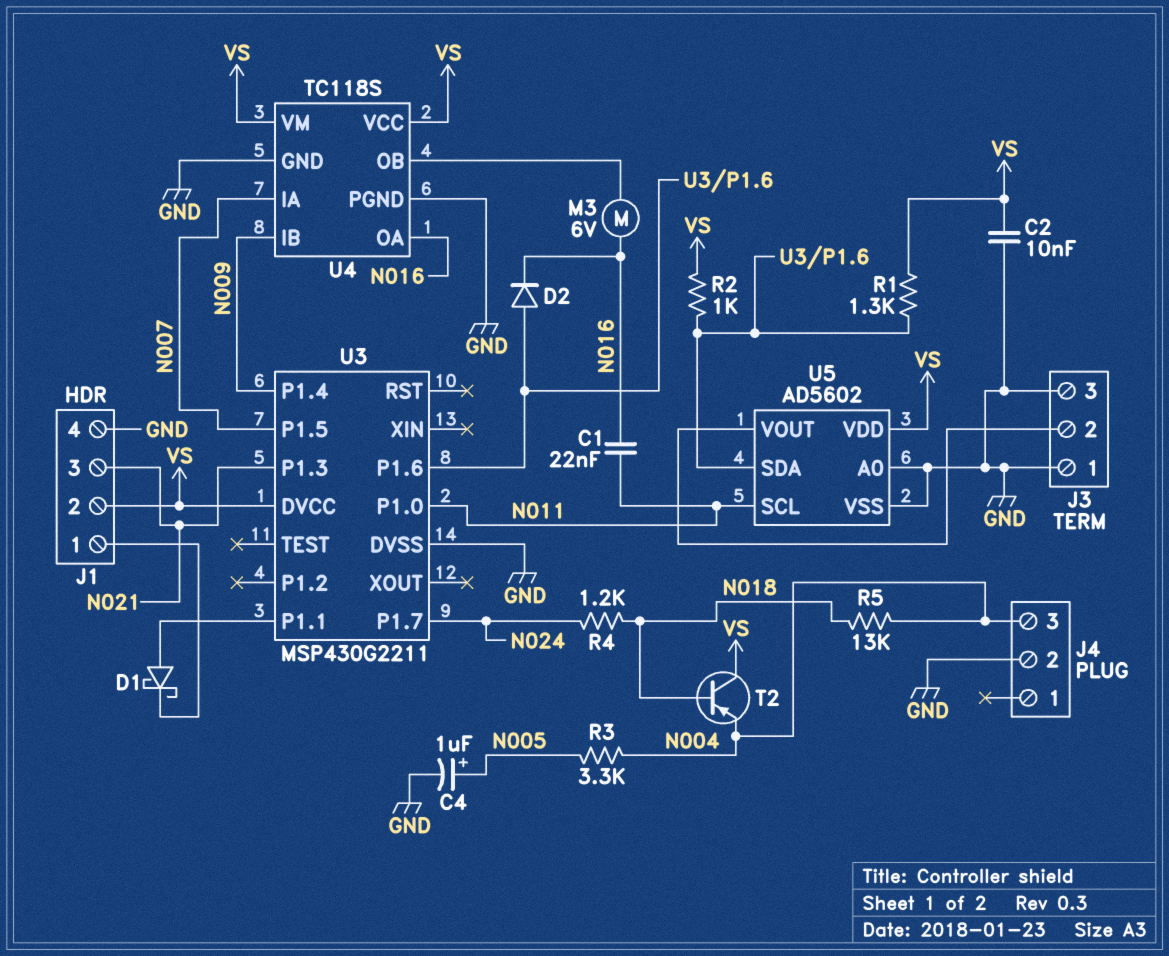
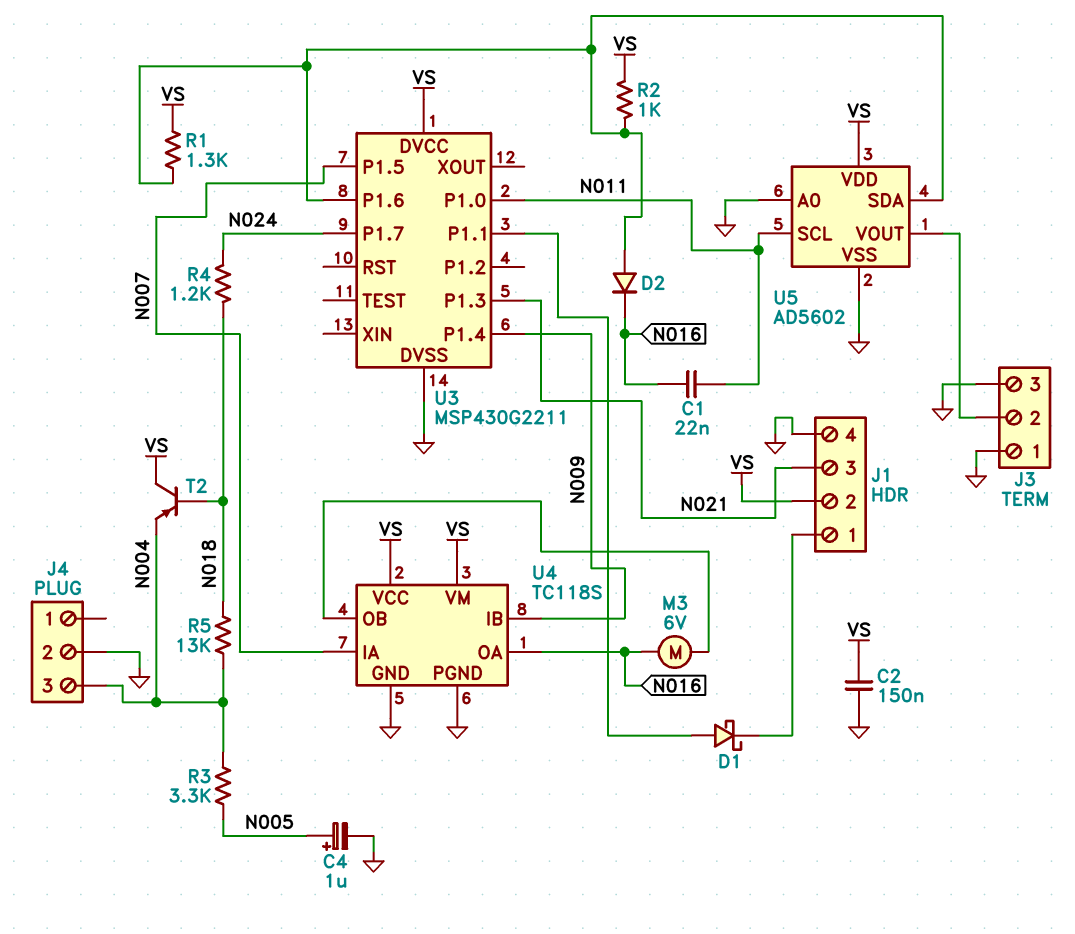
C2: 10nF (GND, VS) -> 150nF (GND, VS)

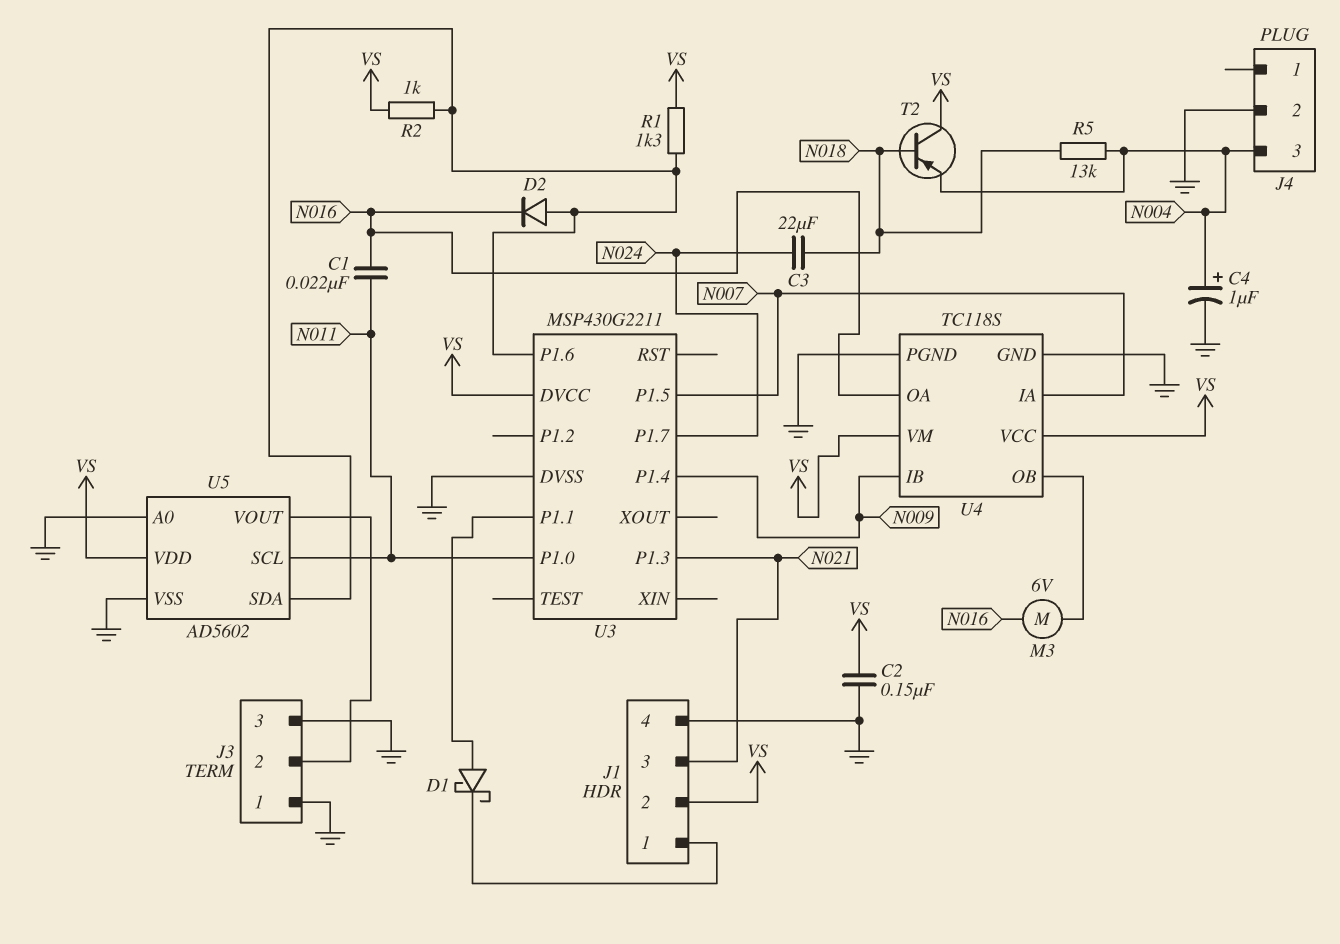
C3: none -> 22uF (N018, N024)
C4: 1uF (plus N005, minus GND) -> 1uF (plus N004, minus GND)
R3: 3.3k (N004, N005) -> none
R4: 1.2k (N018, N024) -> none

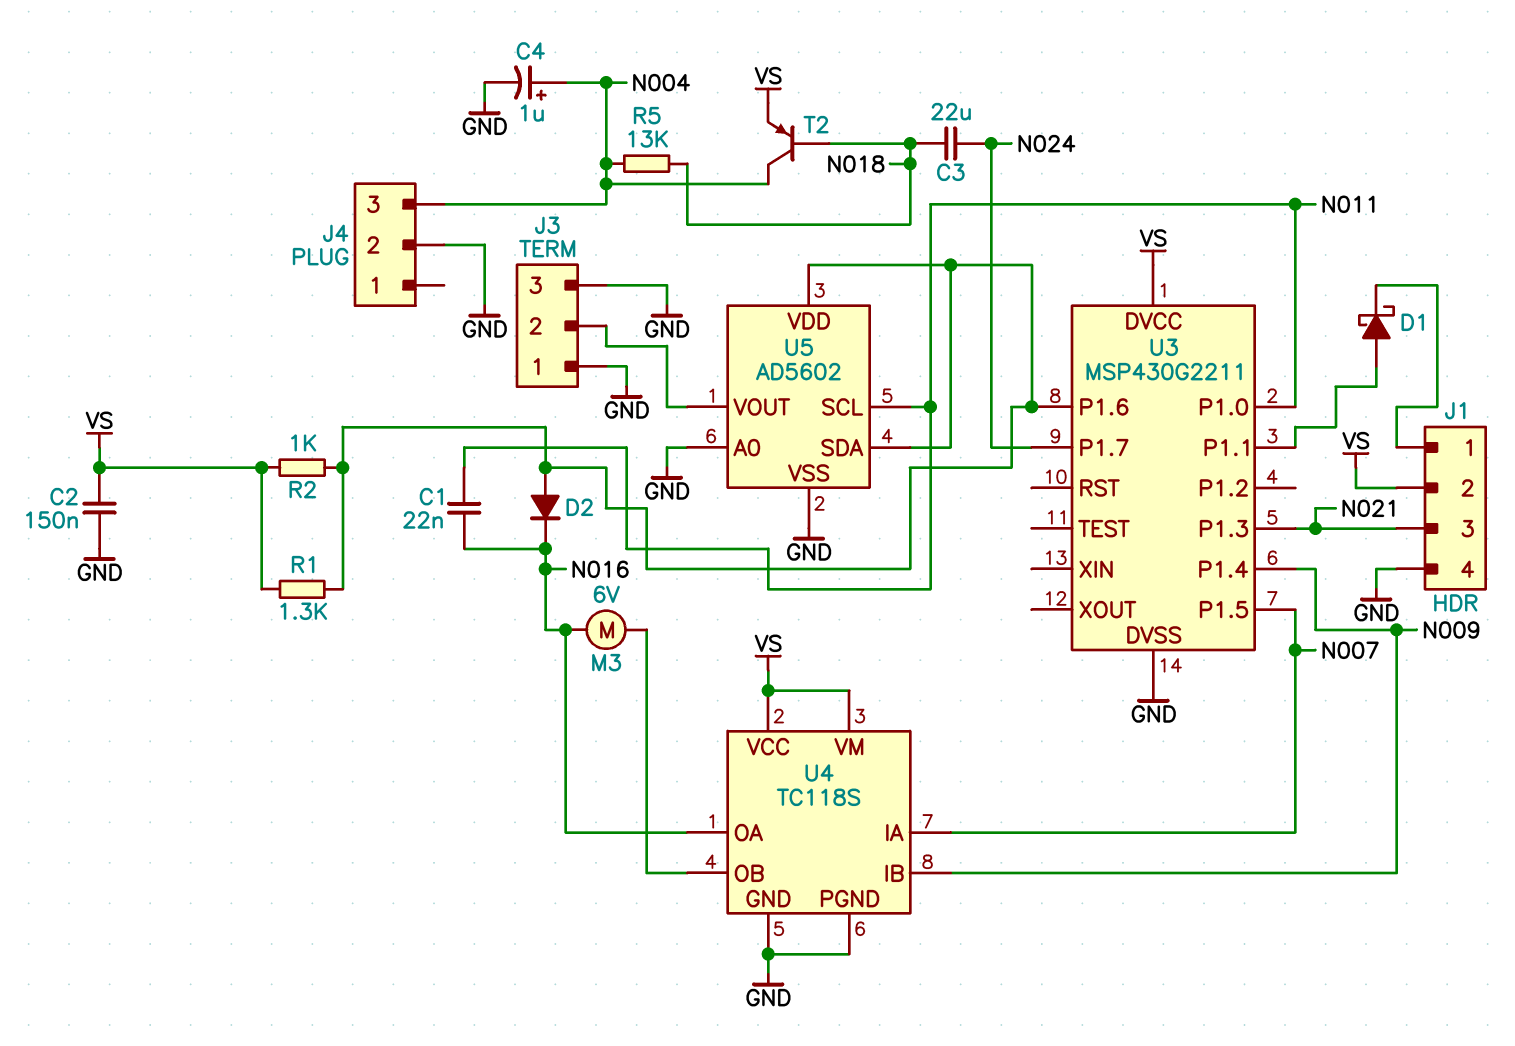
T2: PNP (B N018, C VS, E N004) -> PNP (B N018, C N004, E VS)
U5 pin VDD: VS -> U3/P1.6

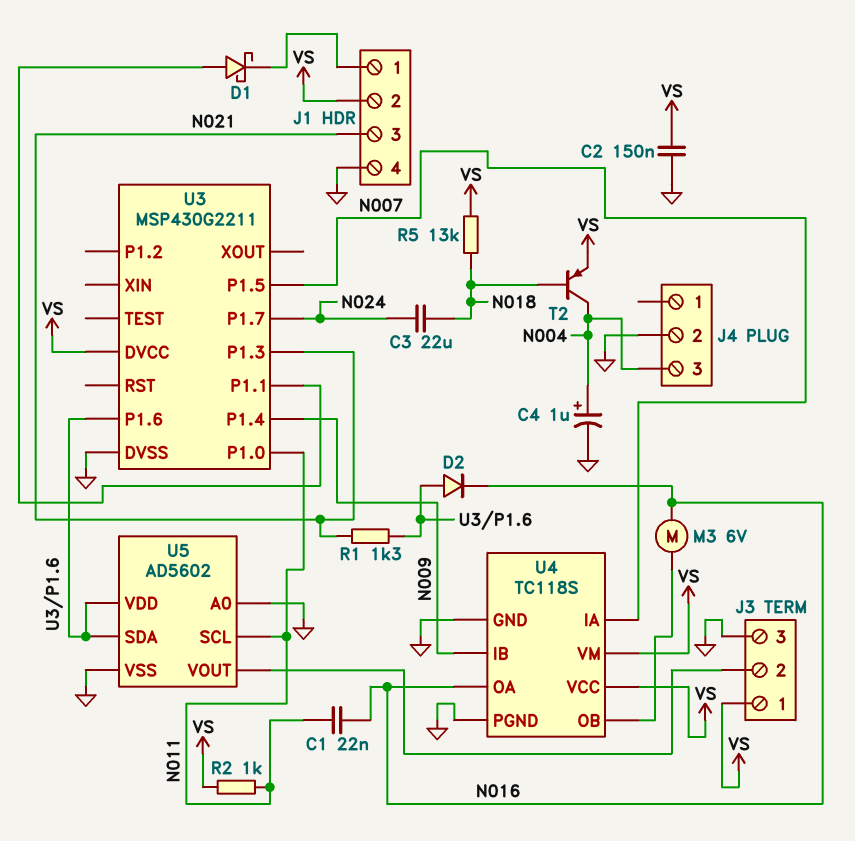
J3 pin 1: GND -> VS
R1: 1.3k (U3/P1.6, VS) -> 1.3k (N021, U3/P1.6)
R2: 1k (U3/P1.6, VS) -> 1k (N011, VS)
R5: 13k (N004, N018) -> 13k (N018, VS)

